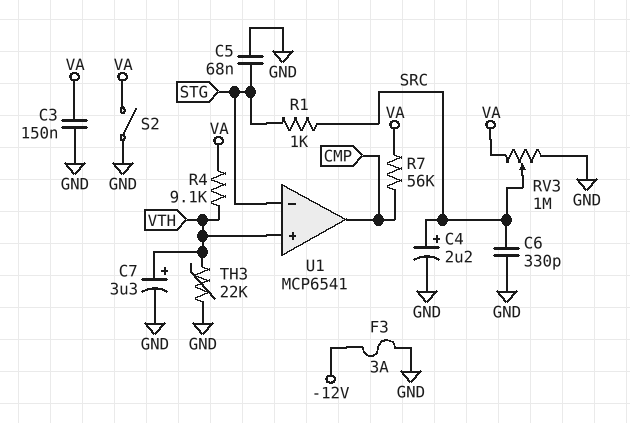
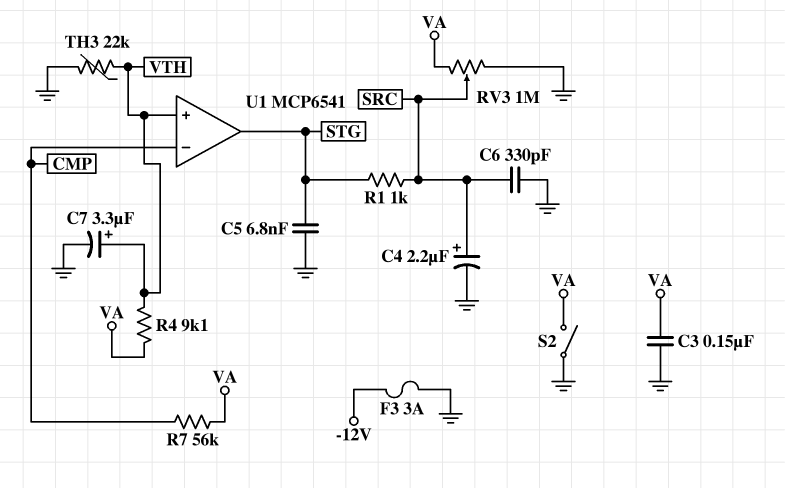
C5: 68nF (GND, STG) -> 6.8nF (GND, STG)
U1 pin in-: STG -> CMP
U1 pin out: CMP -> STG

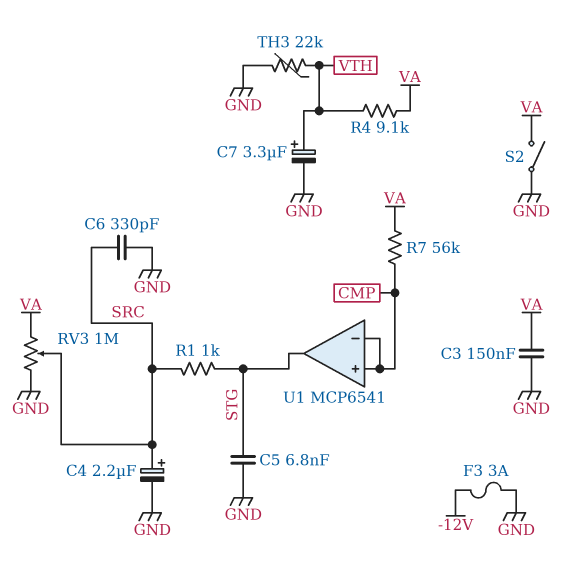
U1 pin in+: VTH -> CMP

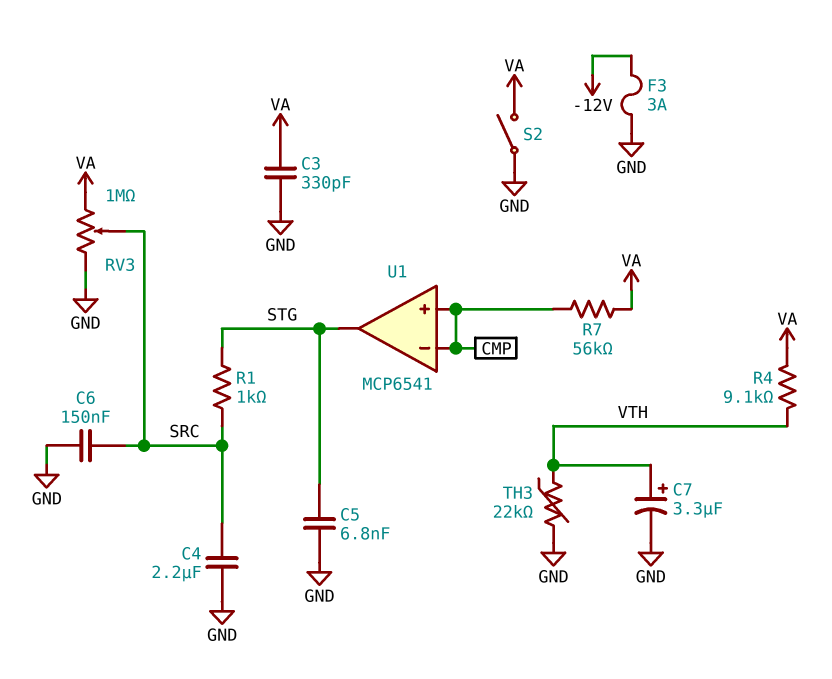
C3: 150nF (GND, VA) -> 330pF (GND, VA)
C4: 2.2uF (plus SRC, minus GND) -> 2.2uF (GND, SRC)
C6: 330pF (GND, SRC) -> 150nF (GND, SRC)

